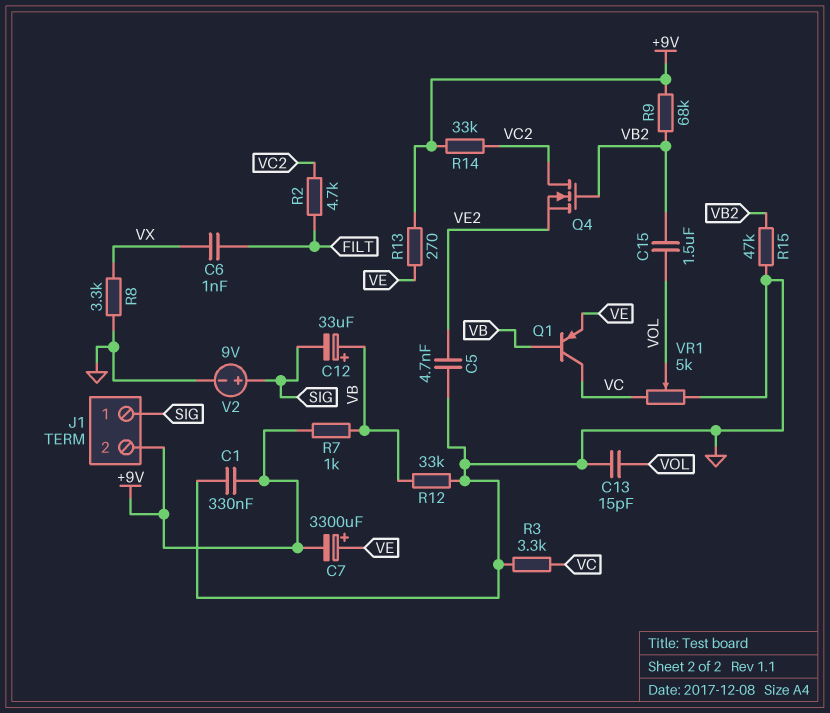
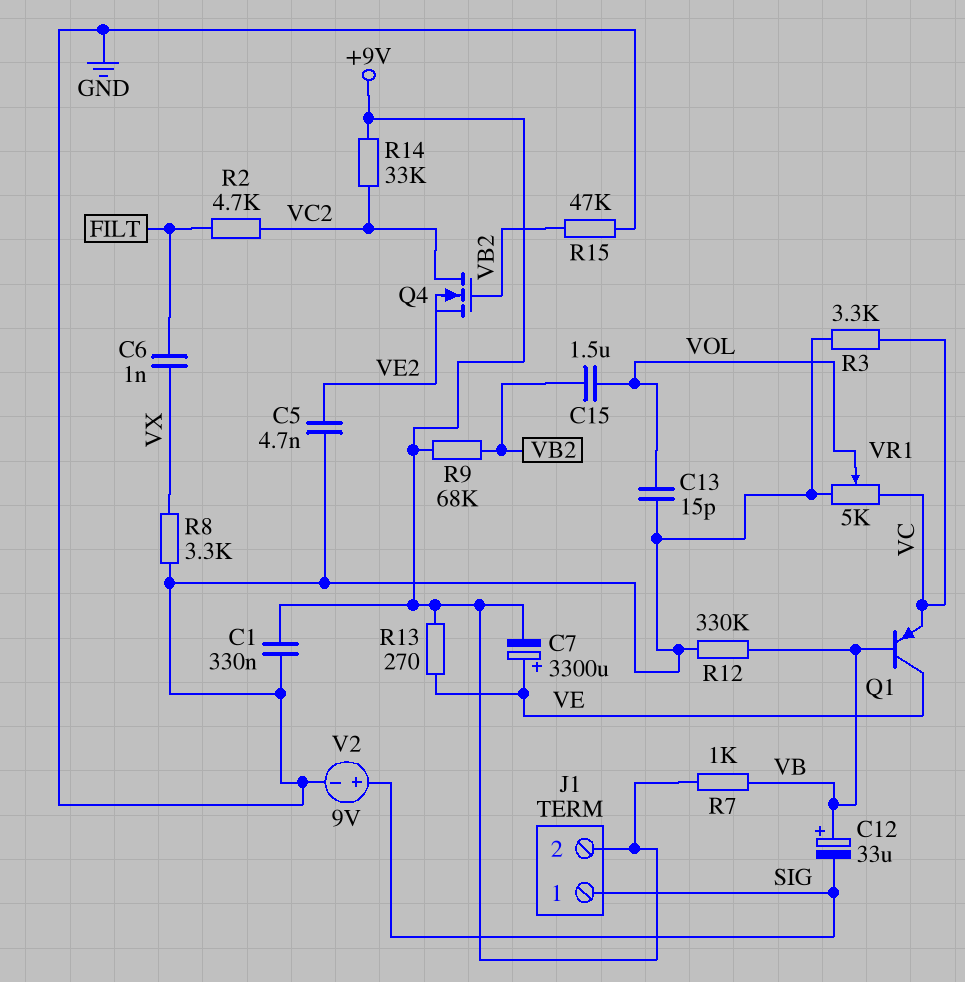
Q1: PNP (B VB, C VC, E VE) -> PNP (B VB, C VE, E VC)
R12: 33k (GND, VB) -> 330k (GND, VB)

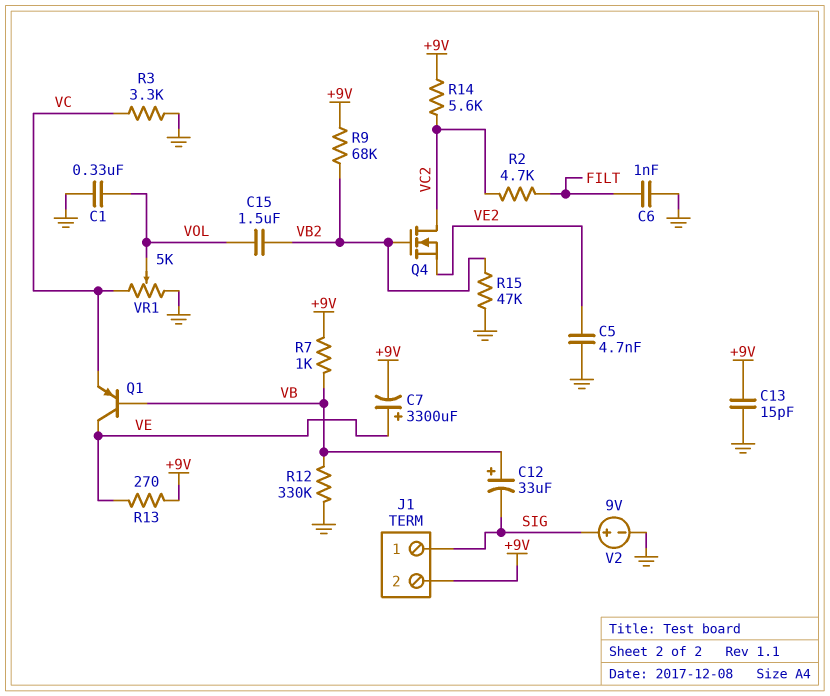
C1: 330nF (+9V, GND) -> 330nF (GND, VOL)
C6: 1nF (FILT, VX) -> 1nF (FILT, GND)
C13: 15pF (GND, VOL) -> 15pF (+9V, GND)
R8: 3.3k (GND, VX) -> none
R14: 33k (+9V, VC2) -> 5.6k (+9V, VC2)

